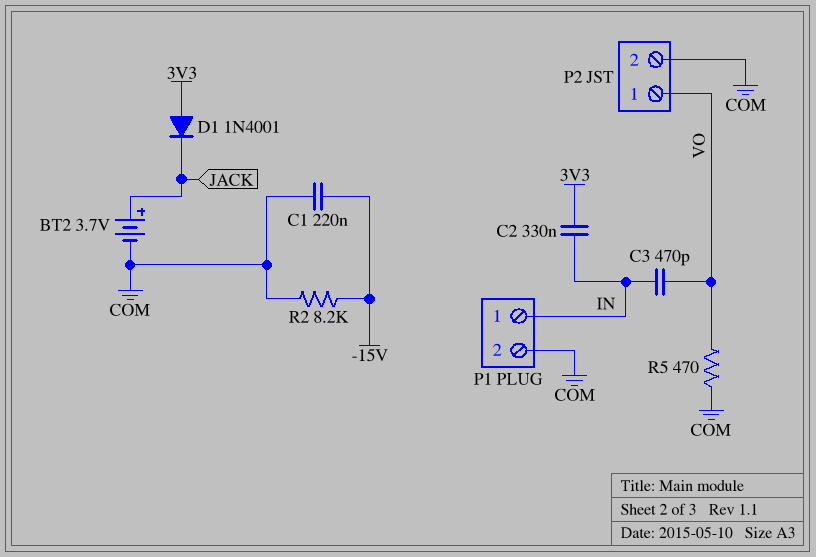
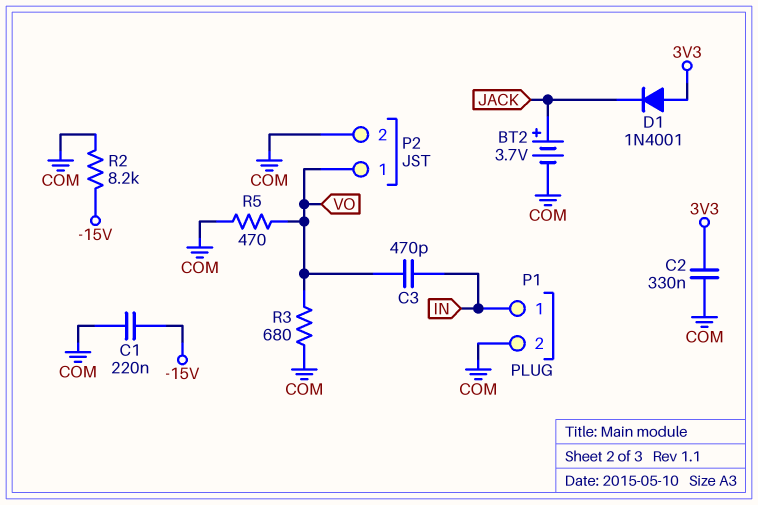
C2: 330nF (3V3, IN) -> 330nF (3V3, COM)
R3: none -> 680 (COM, VO)

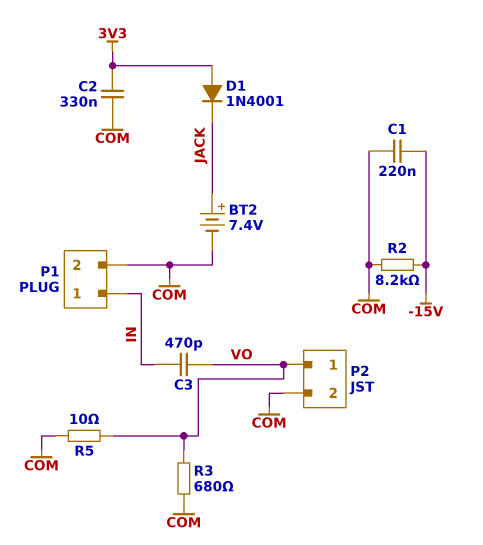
BT2: 3.7V (plus JACK, minus COM) -> 7.4V (plus JACK, minus COM)
R5: 470 (COM, VO) -> 10 (COM, VO)

